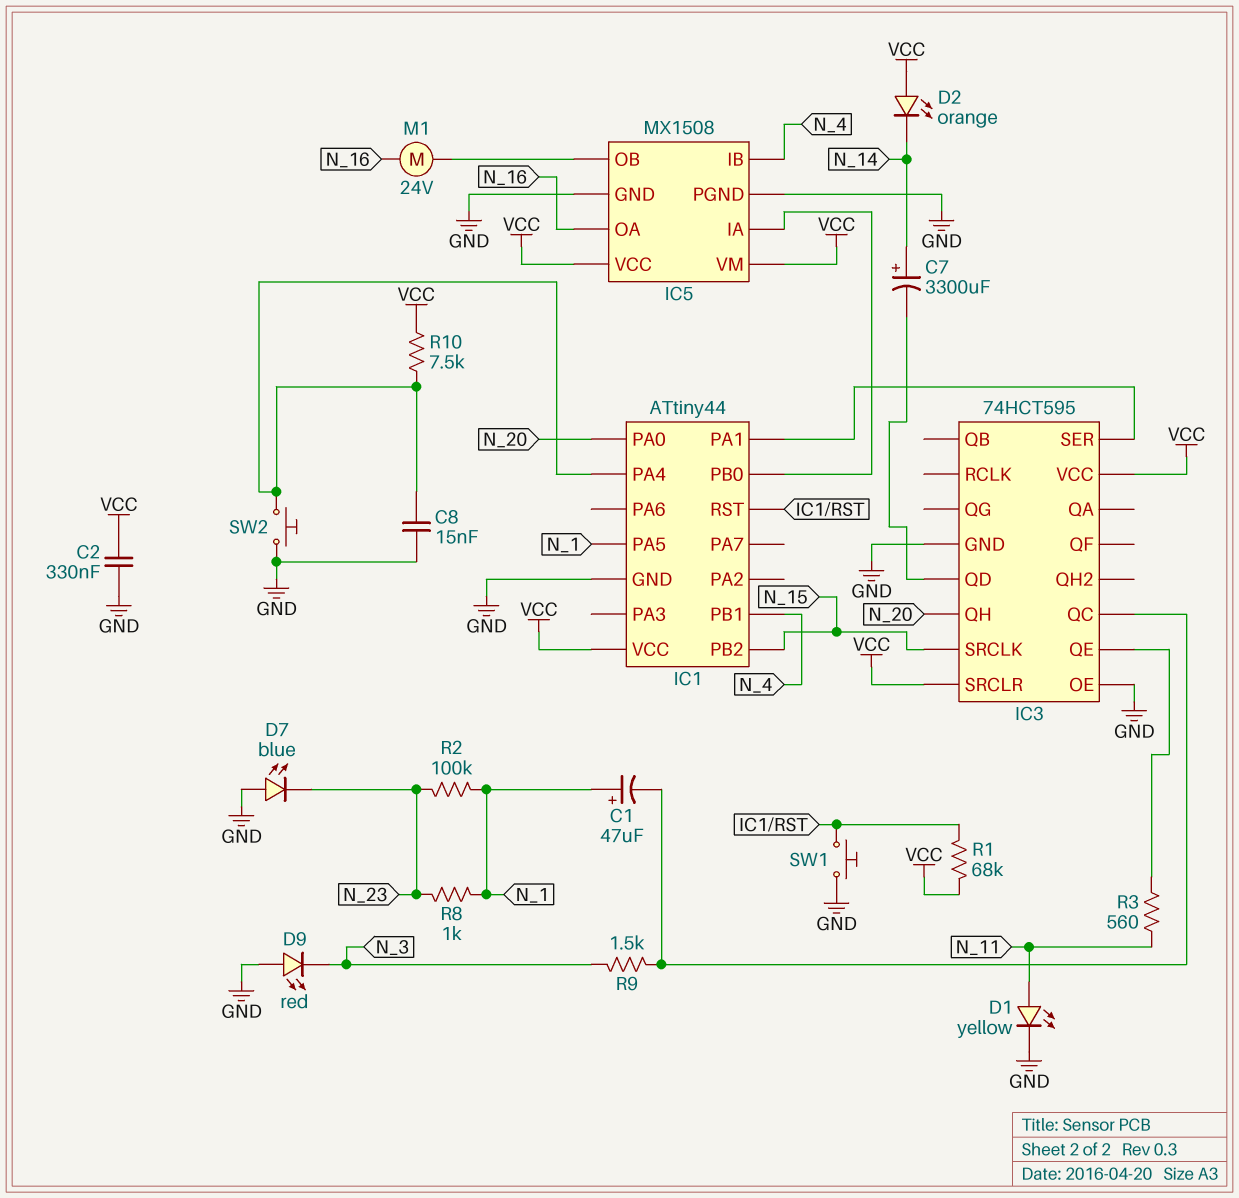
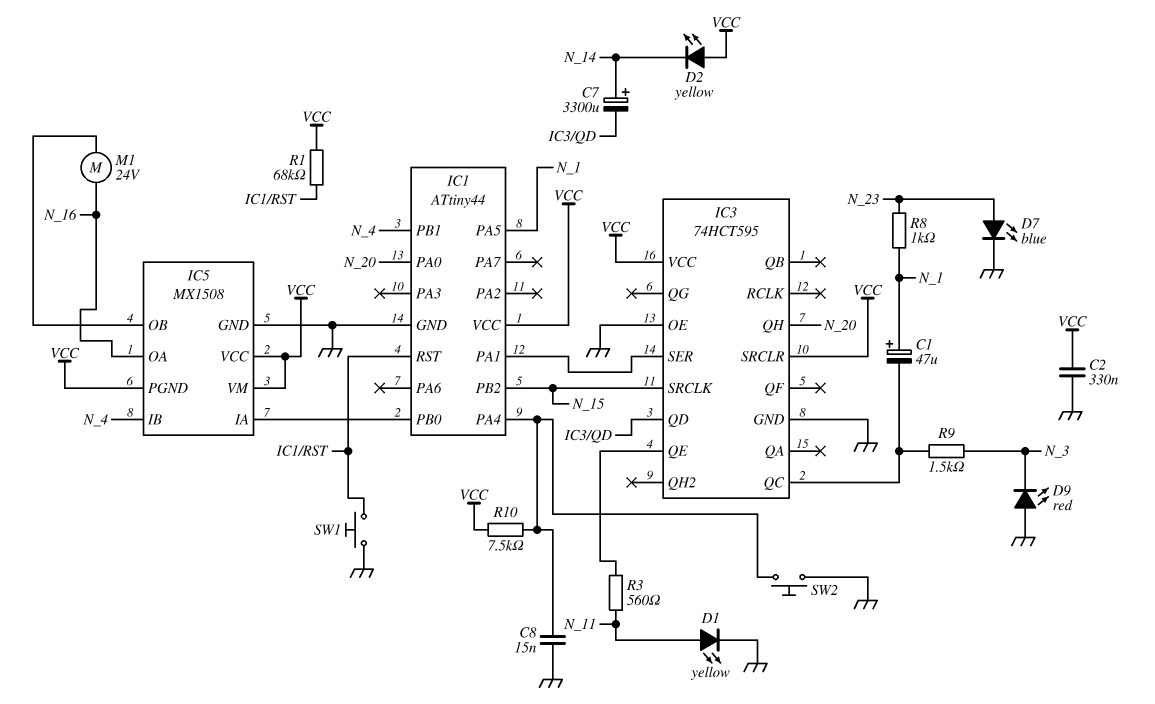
D2: LED orange (A VCC, K N_14) -> LED yellow (A VCC, K N_14)
D7: LED blue (A GND, K N_23) -> LED blue (A N_23, K GND)
IC5 pin PGND: GND -> VCC
R2: 100k (N_1, N_23) -> none

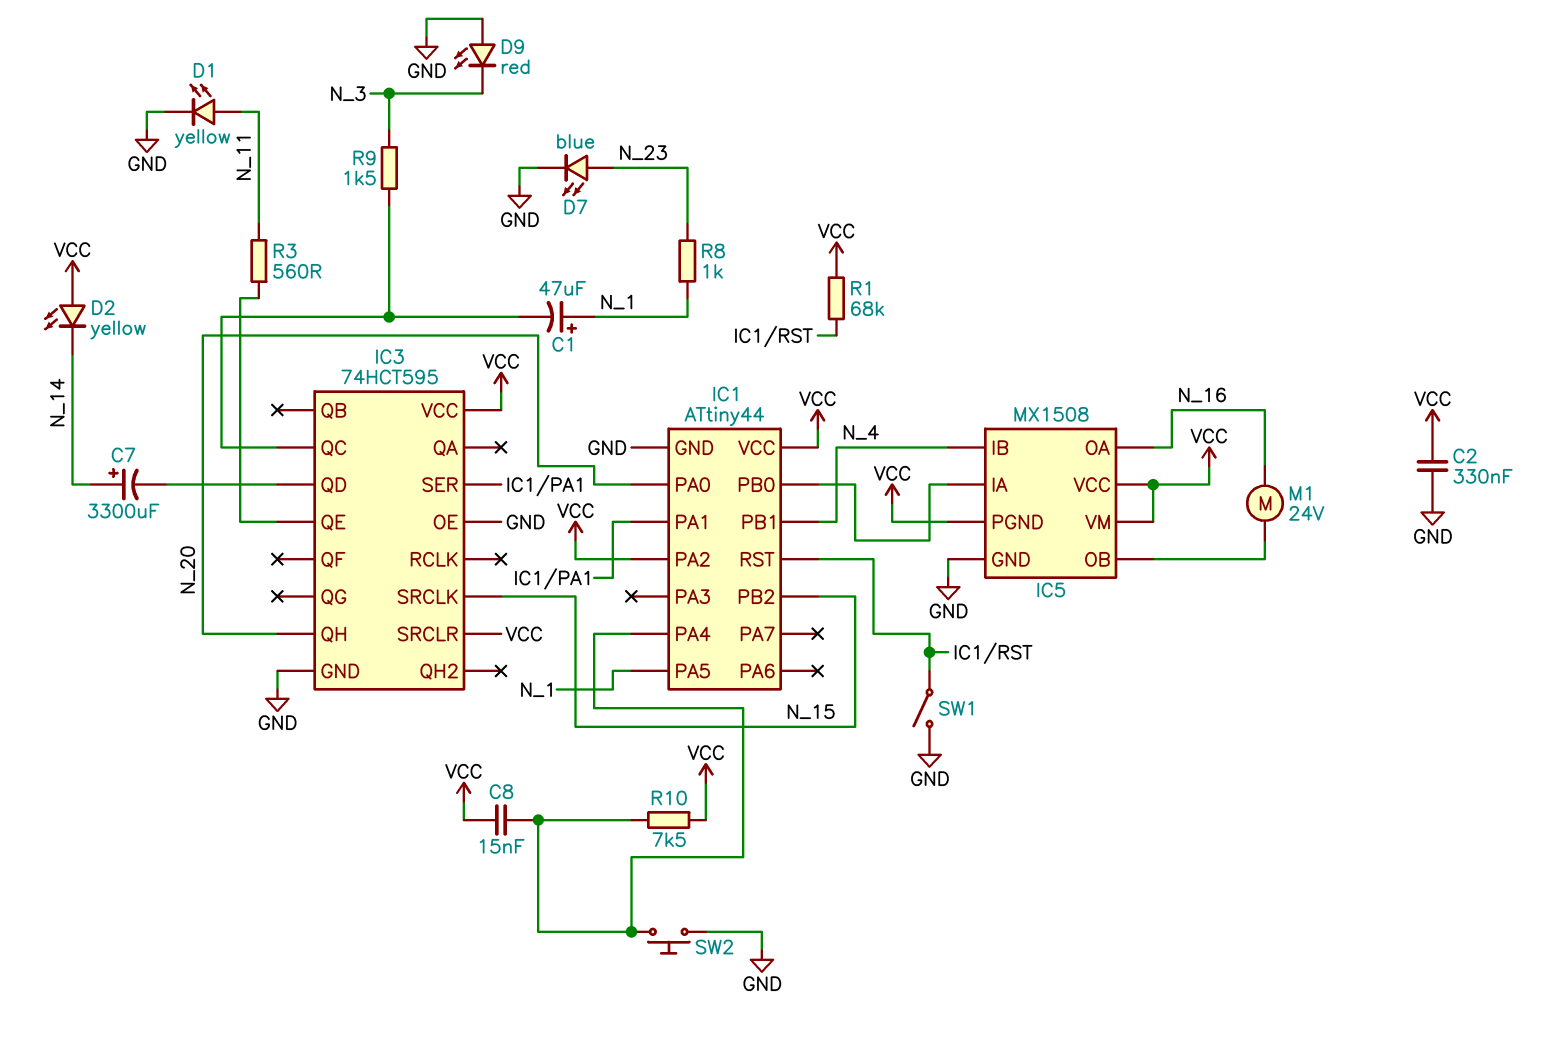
C8: 15nF (GND, IC1/PA4) -> 15nF (IC1/PA4, VCC)
IC1 pin PA2: none -> VCC
SW1: button (GND, IC1/RST) -> switch (GND, IC1/RST)

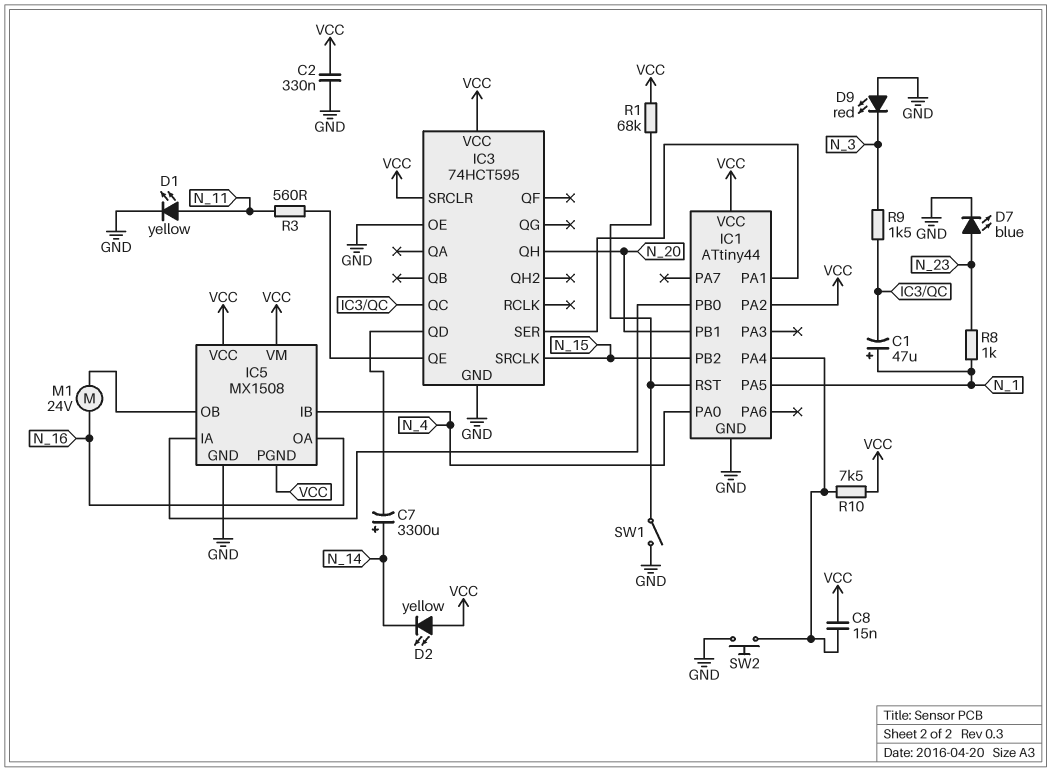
IC1 pin PA0: N_20 -> N_4
IC1 pin PB1: N_4 -> N_20

